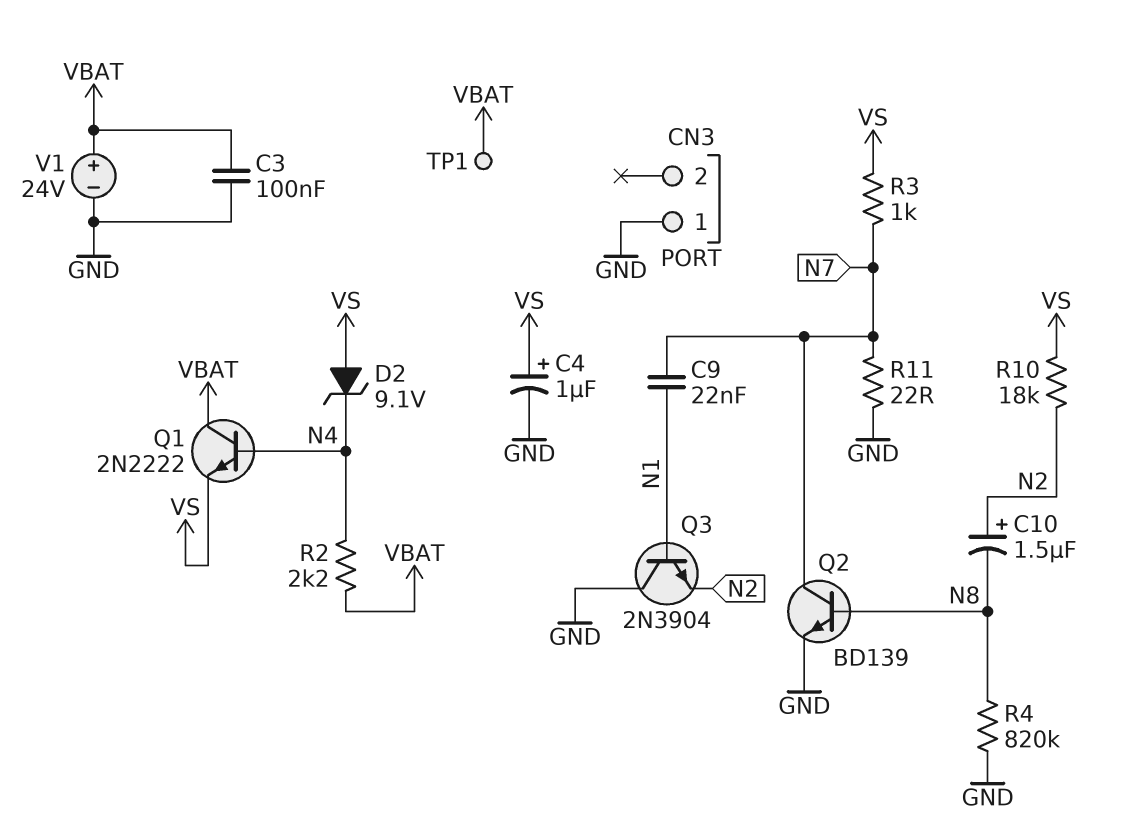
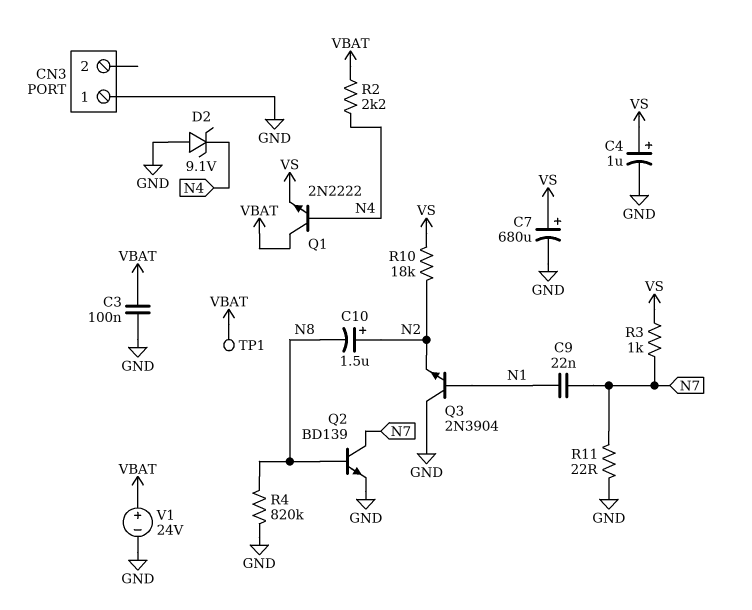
C7: none -> 680uF (plus VS, minus GND)
D2: zener 9.1V (A VS, K N4) -> zener 9.1V (A GND, K N4)

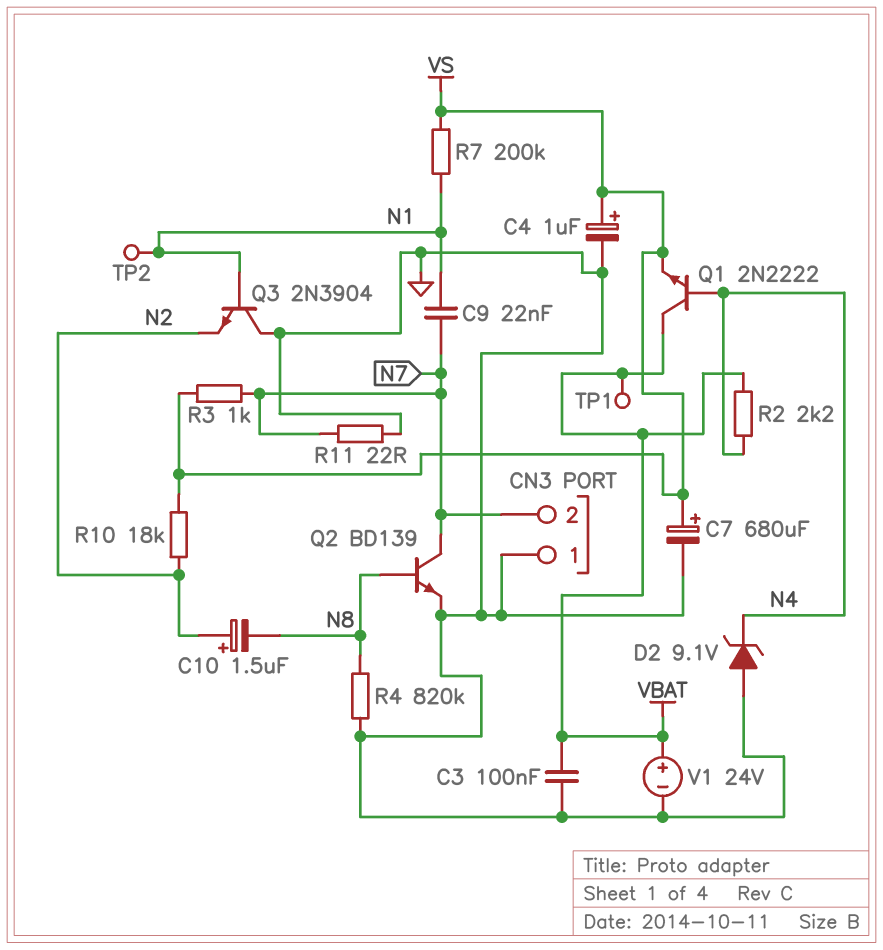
CN3 pin 2: none -> N7
R7: none -> 200k (N1, VS)
TP2: none -> test point (N1)

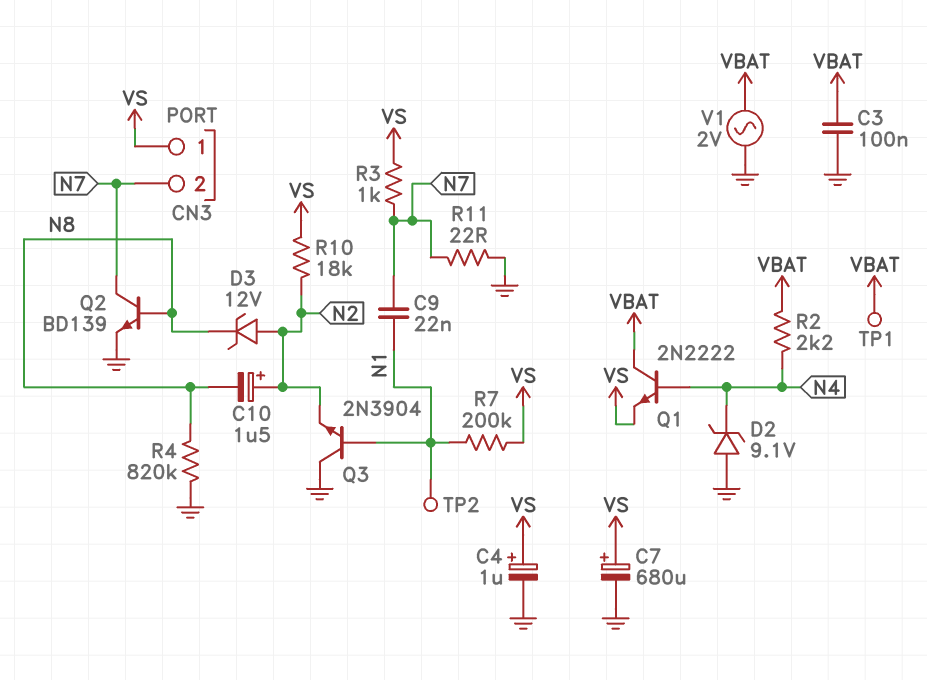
CN3 pin 1: GND -> VS
D3: none -> zener 12V (A N2, K N8)
V1: 24V (plus VBAT, minus GND) -> AC 2V (GND, VBAT)

